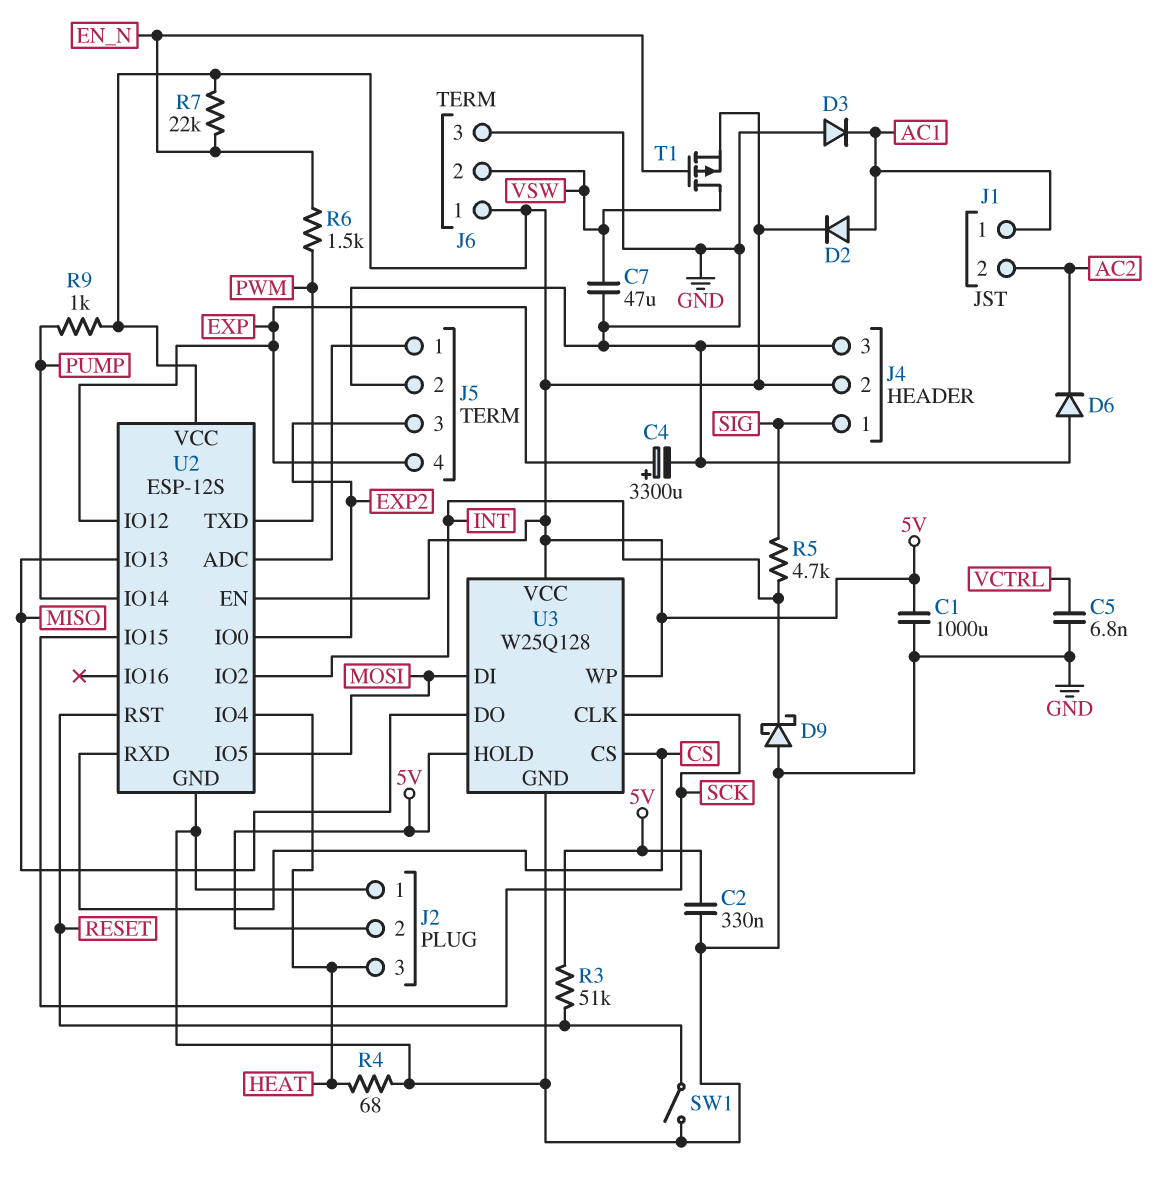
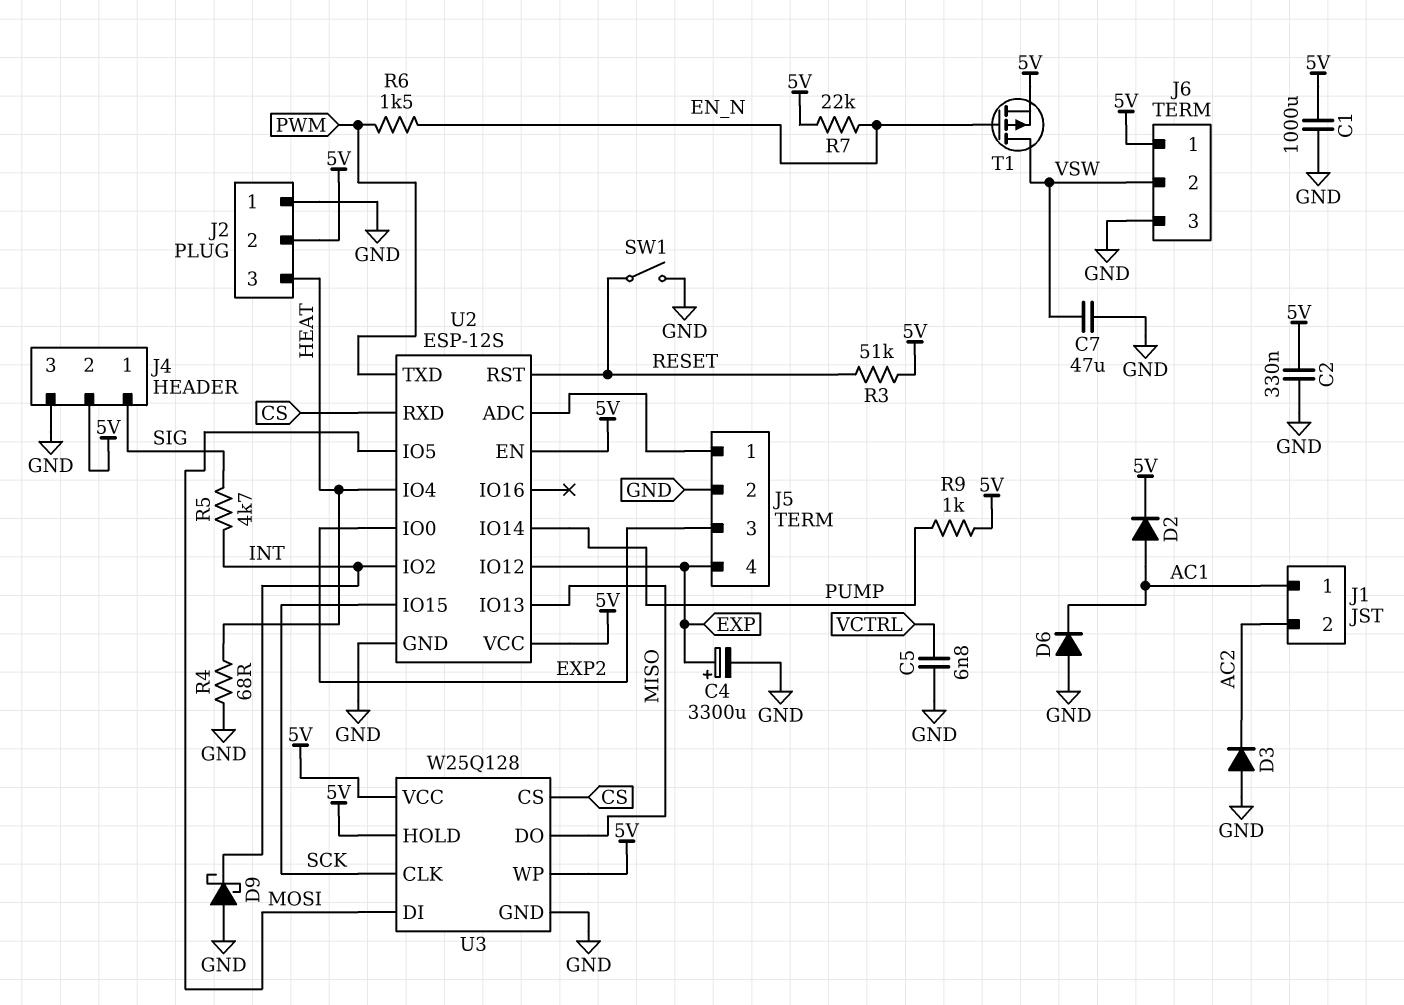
D3: diode (A GND, K AC1) -> diode (A GND, K AC2)
D6: diode (A GND, K AC2) -> diode (A GND, K AC1)

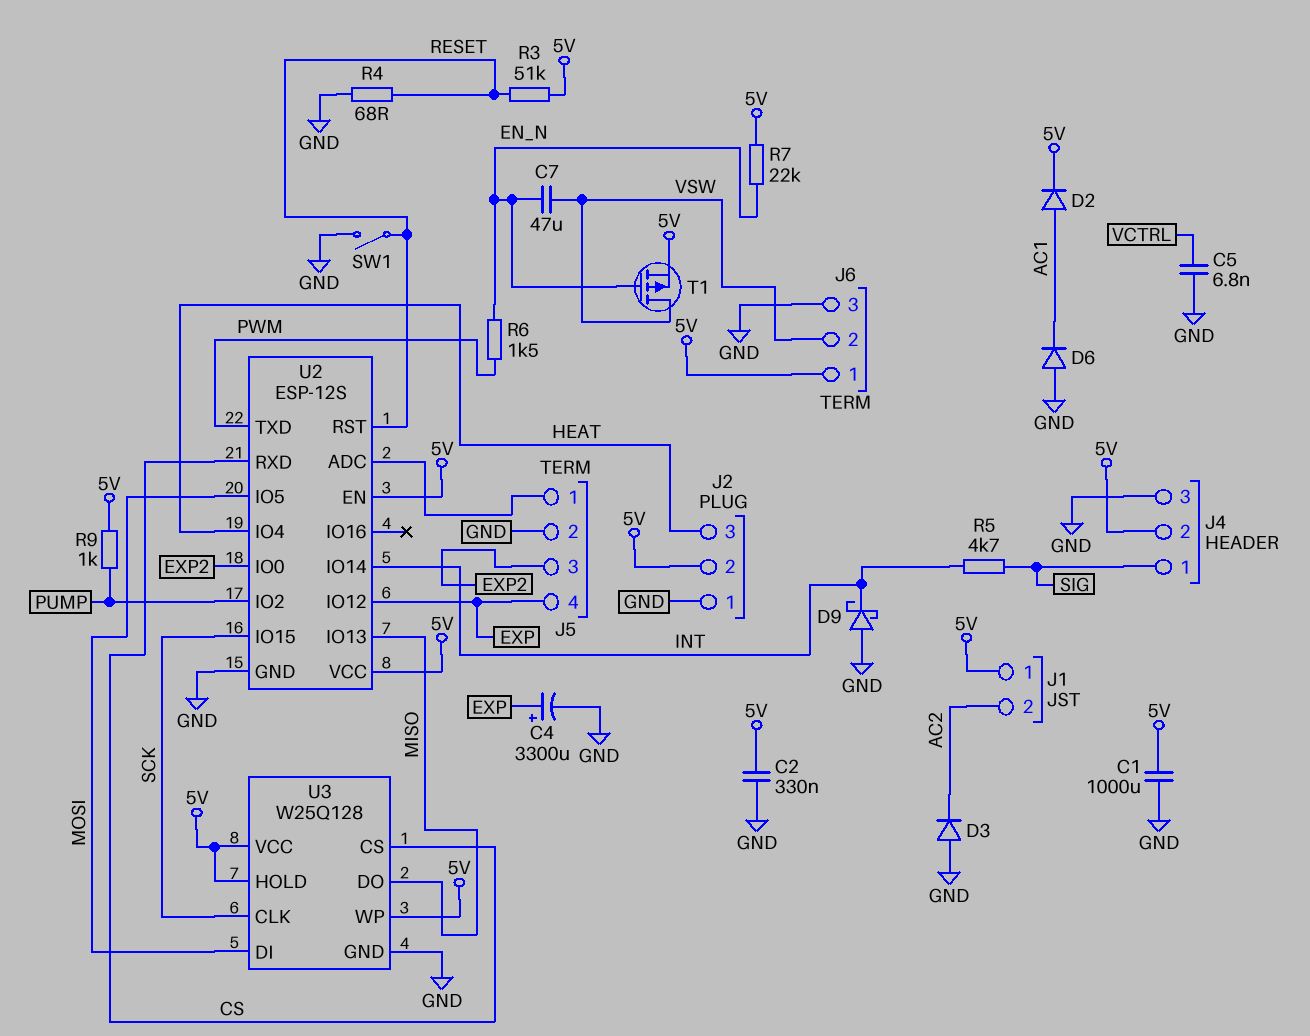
C7: 47uF (GND, VSW) -> 47uF (EN_N, VSW)
J1 pin 1: AC1 -> 5V
R4: 68 (GND, HEAT) -> 68 (GND, RESET)
U2 pin IO2: INT -> PUMP
U2 pin IO14: PUMP -> INT

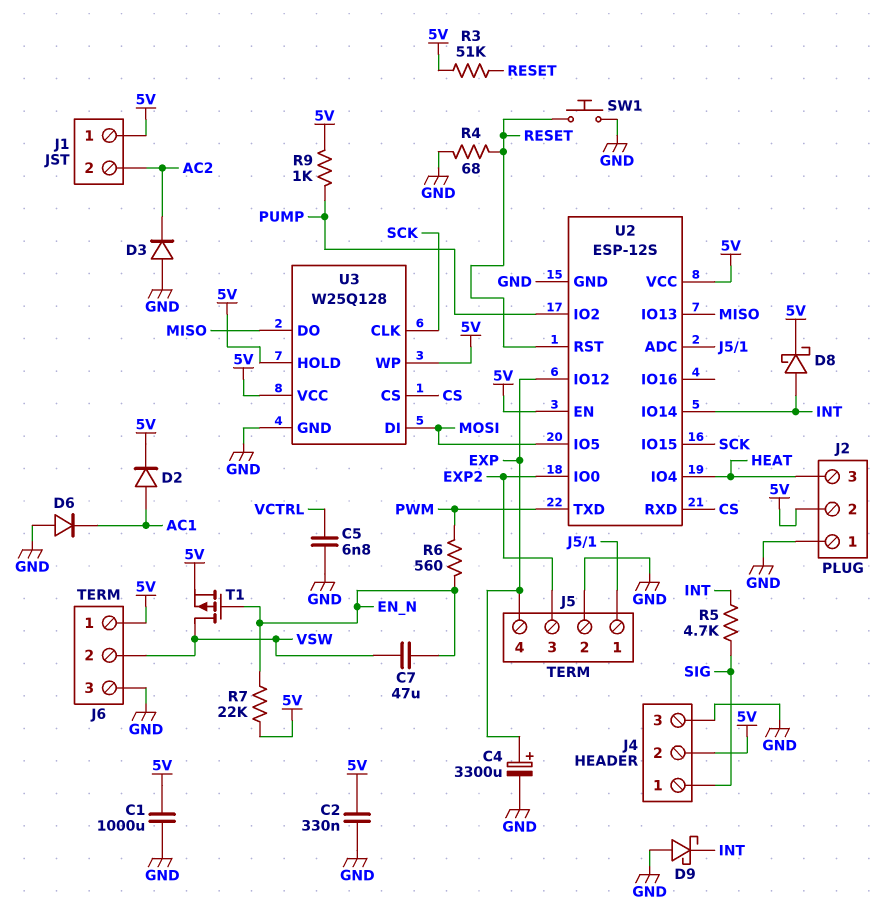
D8: none -> schottky (A INT, K 5V)
R6: 1.5k (EN_N, PWM) -> 560 (EN_N, PWM)
SW1: switch (GND, RESET) -> button (GND, RESET)

